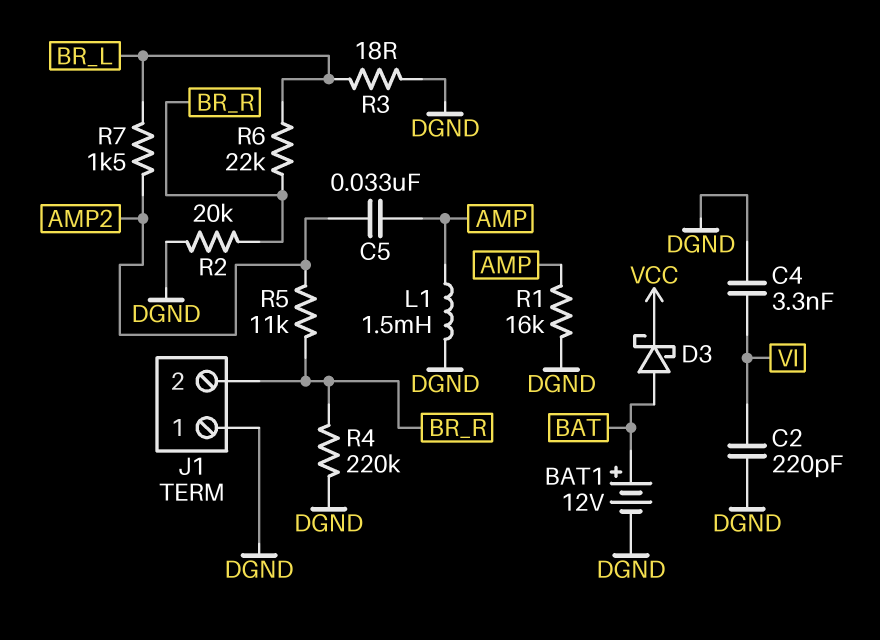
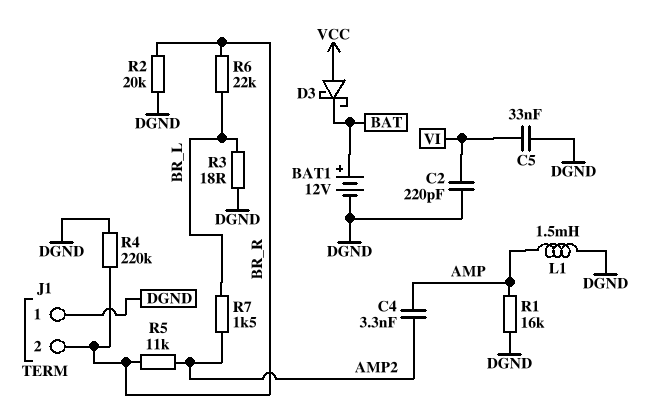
C4: 3.3nF (DGND, VI) -> 3.3nF (AMP, AMP2)
C5: 33nF (AMP, AMP2) -> 33nF (DGND, VI)
D3: schottky (A BAT, K VCC) -> schottky (A VCC, K BAT)

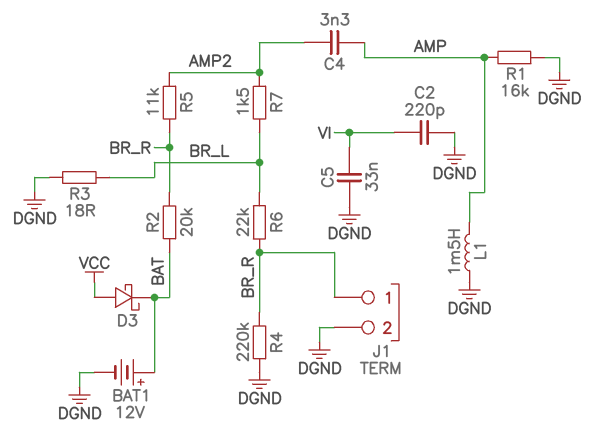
J1 pin 1: DGND -> BR_R
J1 pin 2: BR_R -> DGND
R2: 20k (BR_R, DGND) -> 20k (BAT, BR_R)

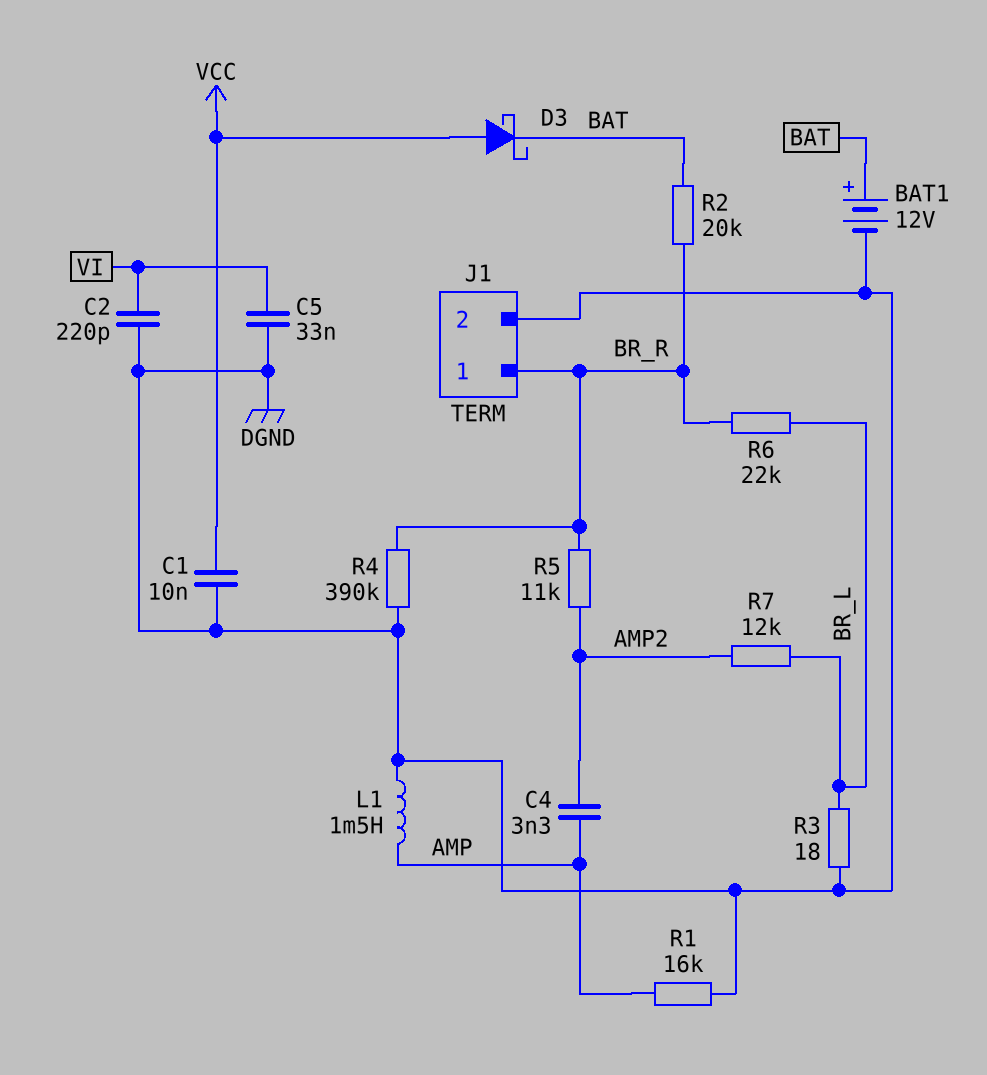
C1: none -> 10nF (DGND, VCC)
R4: 220k (BR_R, DGND) -> 390k (BR_R, DGND)
R7: 1.5k (AMP2, BR_L) -> 12k (AMP2, BR_L)

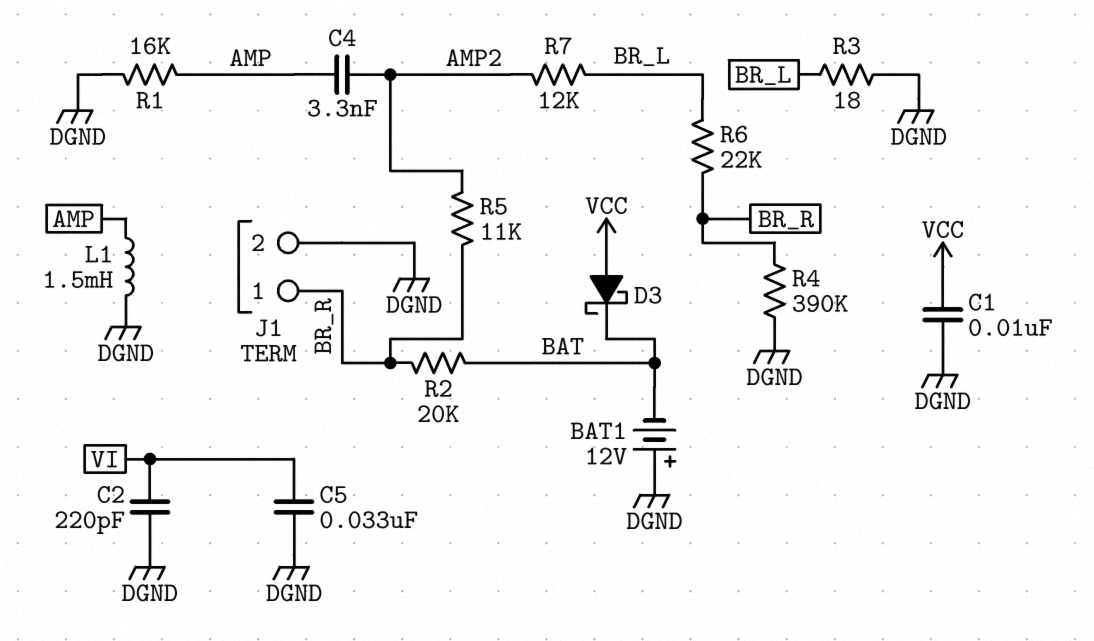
BAT1: 12V (plus BAT, minus DGND) -> 12V (plus DGND, minus BAT)

